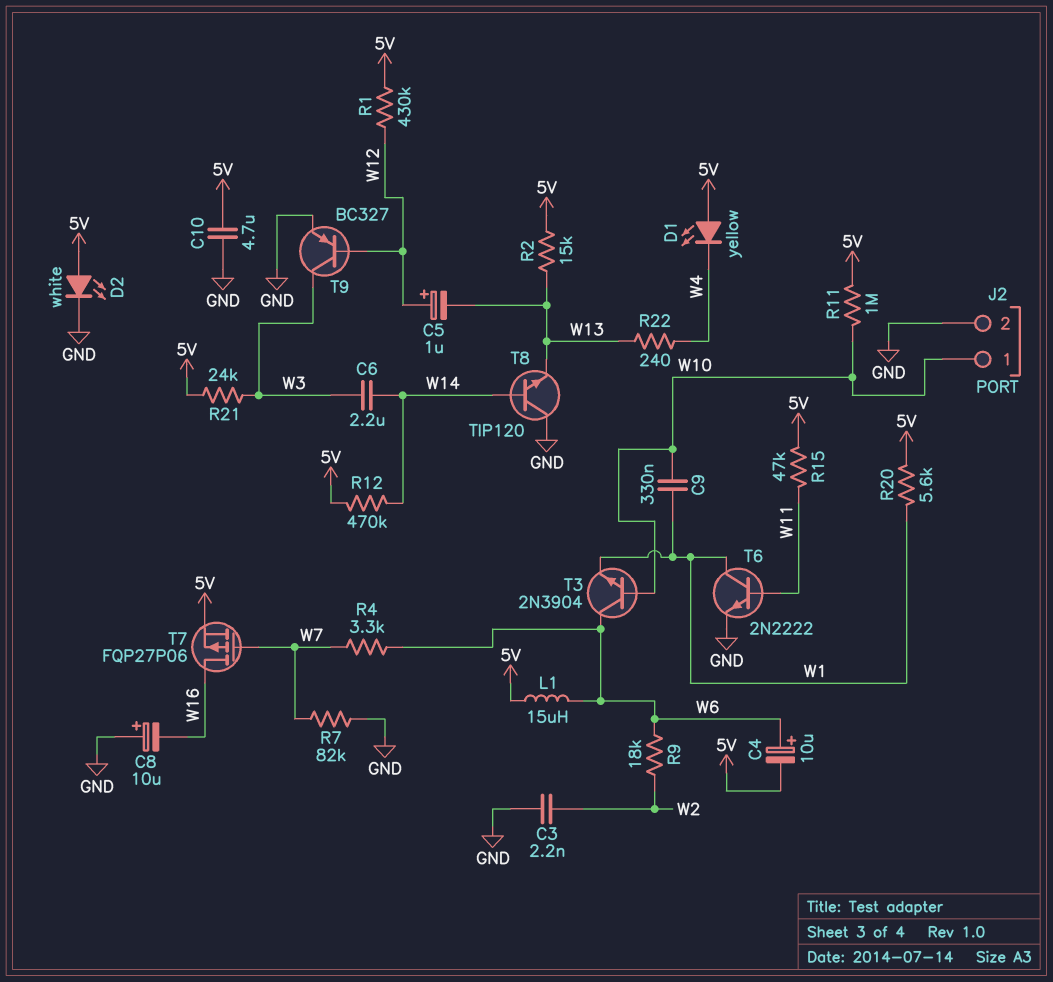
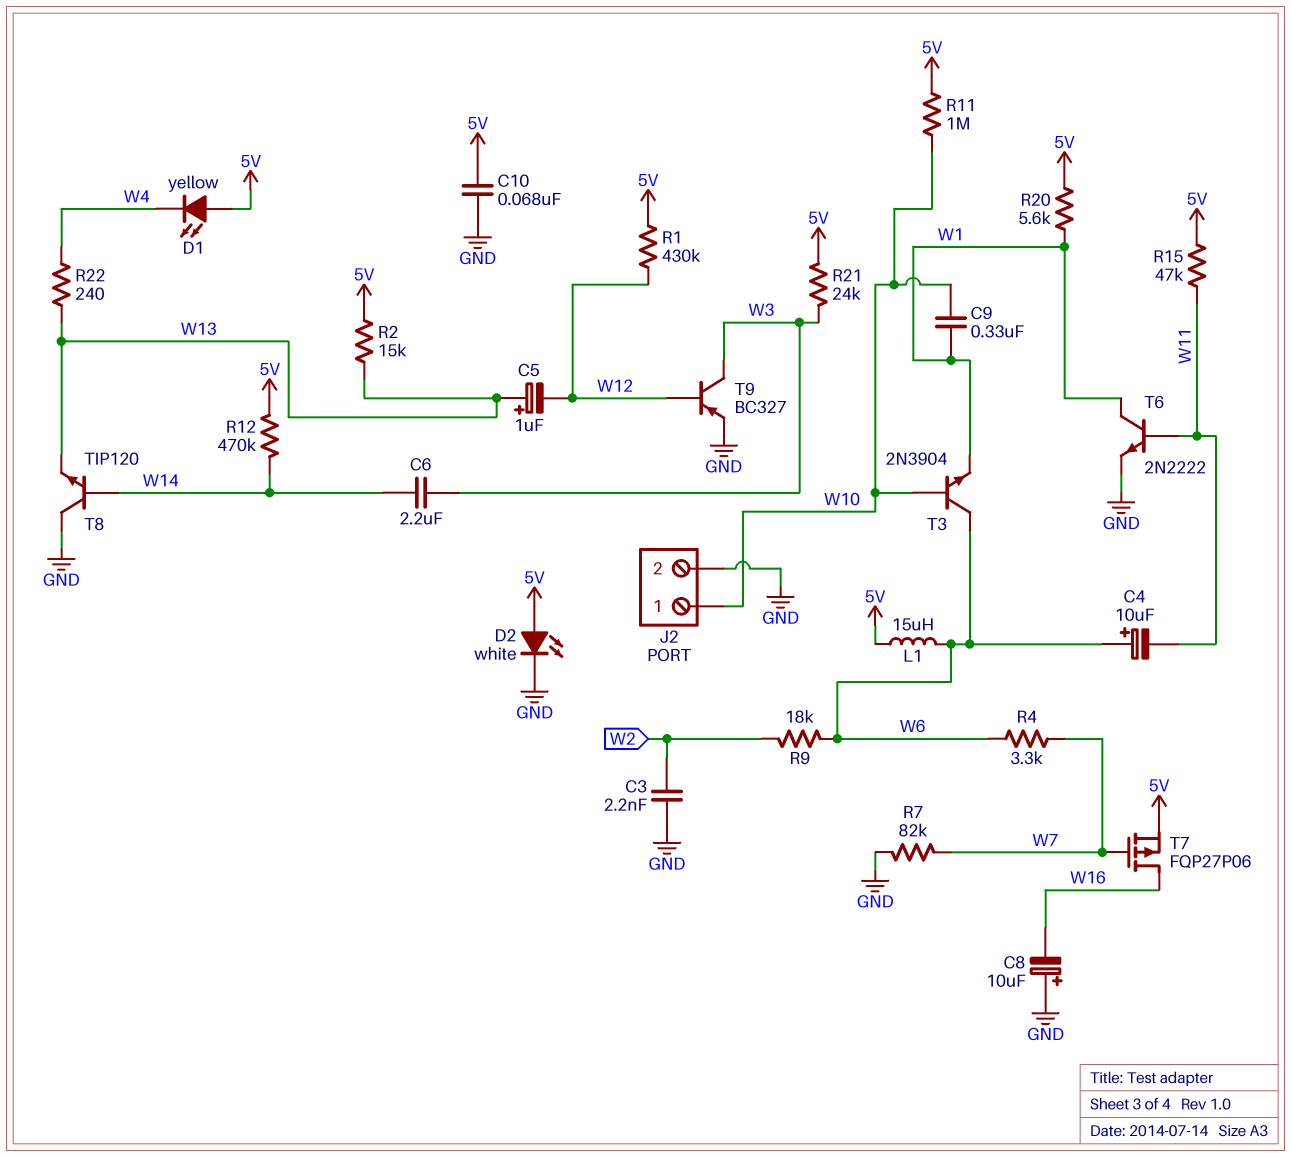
C4: 10uF (plus W6, minus 5V) -> 10uF (plus W6, minus W11)
C5: 1uF (plus W12, minus W13) -> 1uF (plus W13, minus W12)
C10: 4.7uF (5V, GND) -> 68nF (5V, GND)

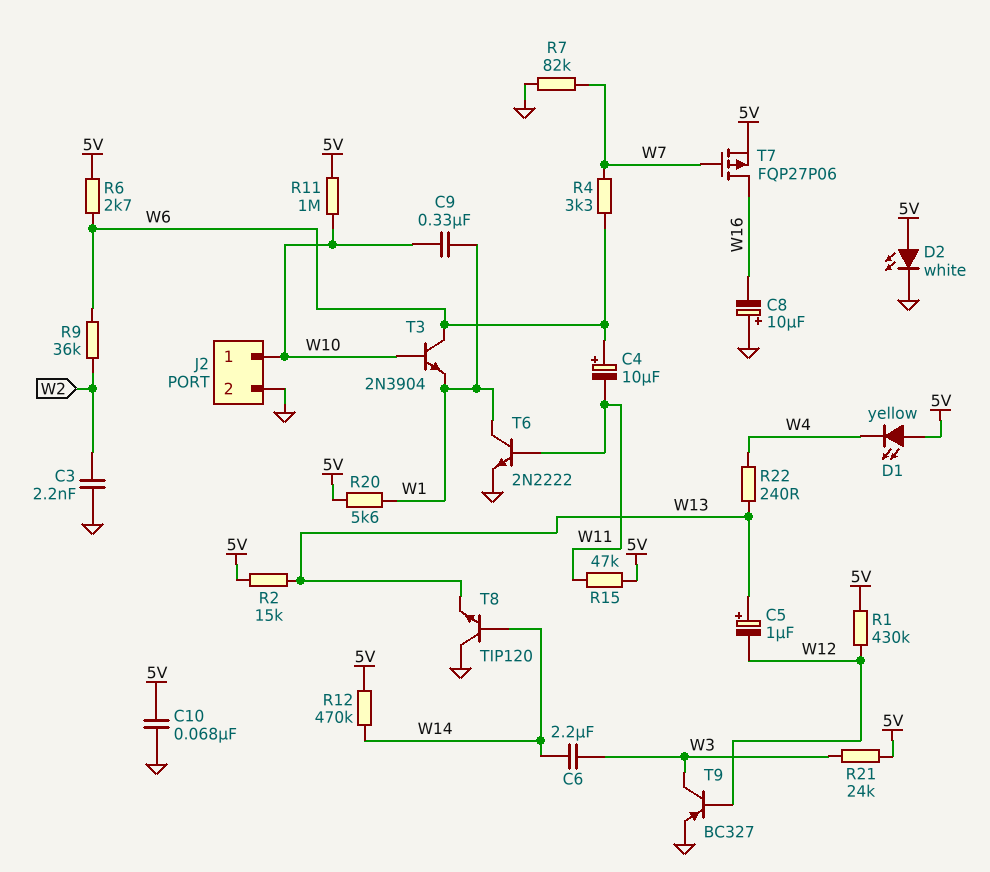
L1: 15uH (5V, W6) -> none
R6: none -> 2.7k (5V, W6)
R9: 18k (W2, W6) -> 36k (W2, W6)

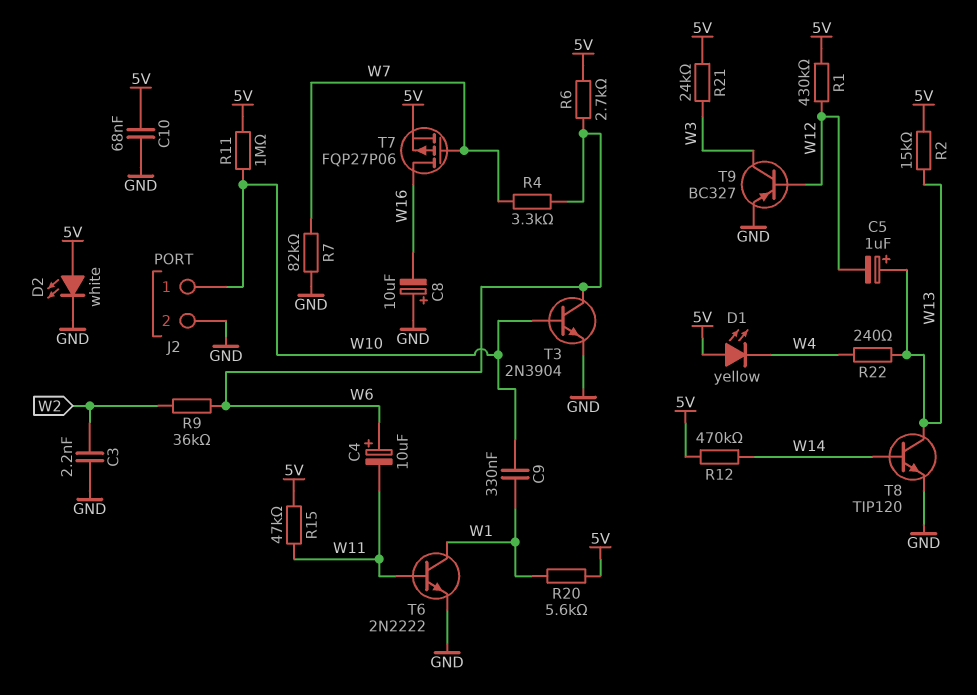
C6: 2.2uF (W3, W14) -> none
T3: NPN 2N3904 (B W10, C W6, E W1) -> NPN 2N3904 (B W10, C W6, E GND)
T8: NPN TIP120 (B W14, C GND, E W13) -> NPN TIP120 (B W14, C W13, E GND)

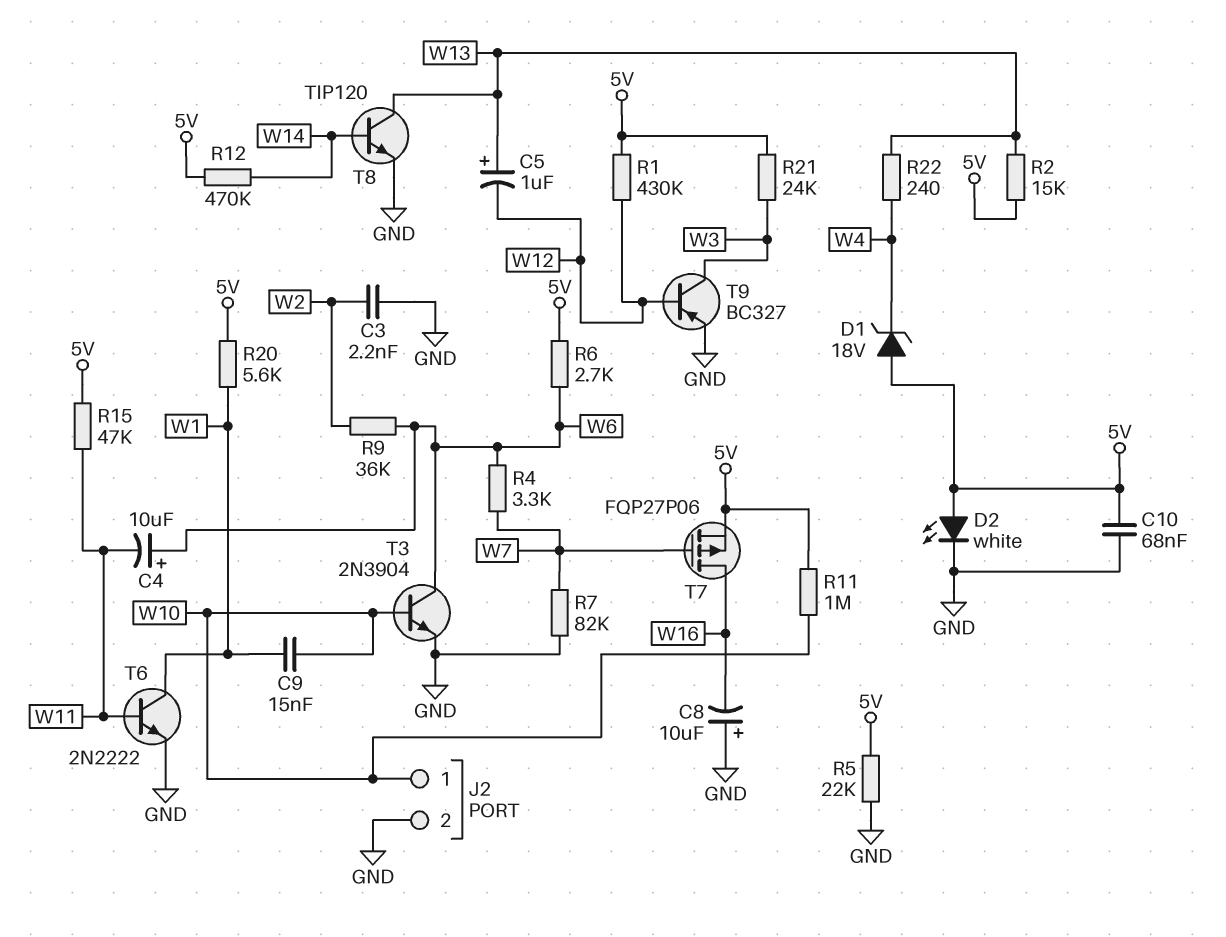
C9: 330nF (W1, W10) -> 15nF (W1, W10)
D1: LED yellow (A 5V, K W4) -> zener 18V (A 5V, K W4)
R5: none -> 22k (5V, GND)

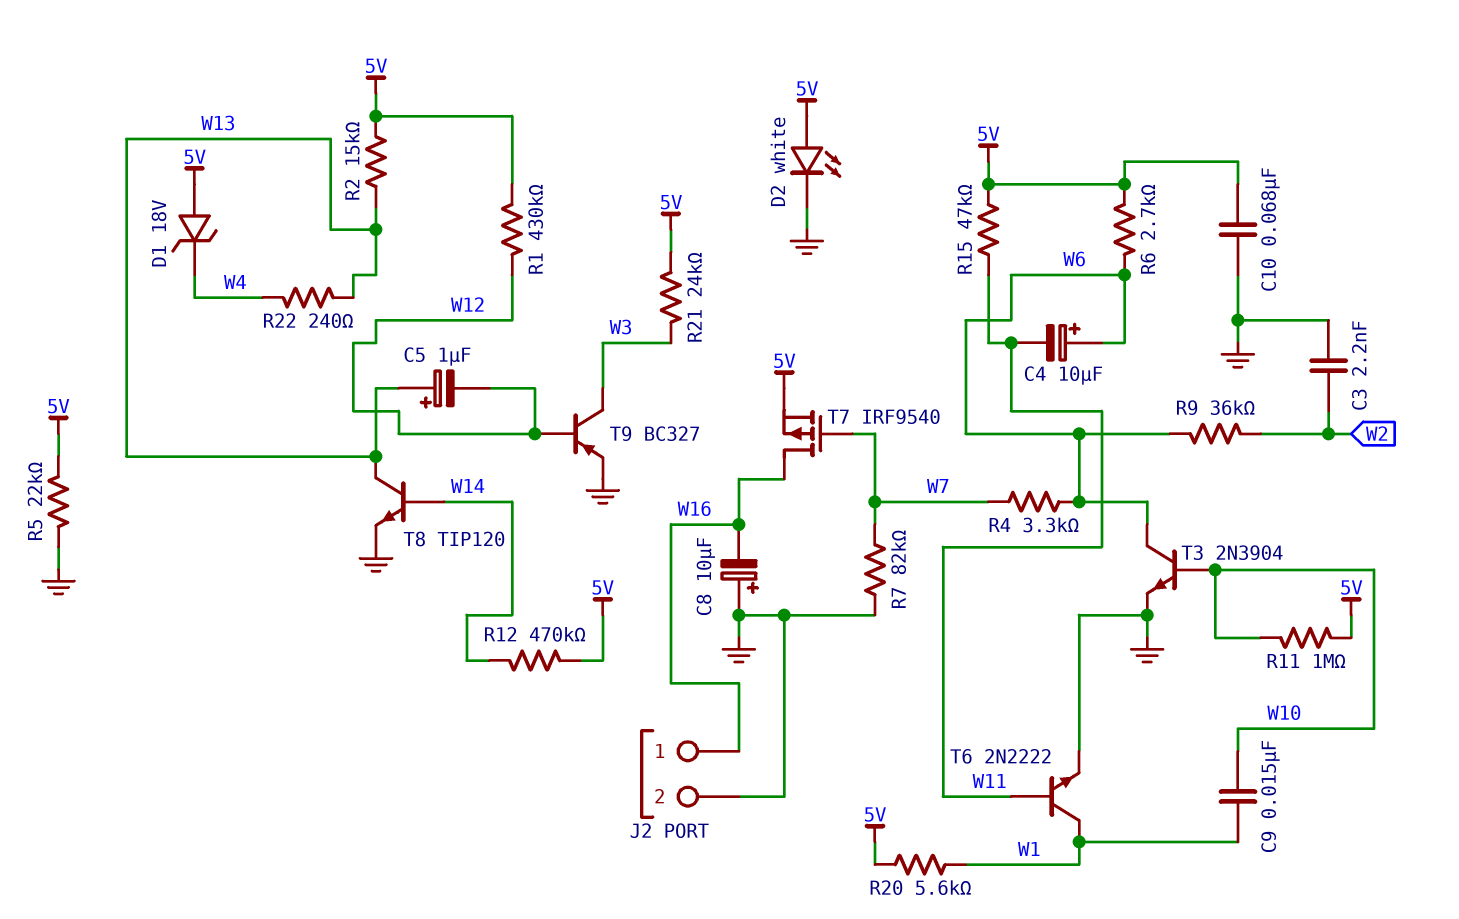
J2 pin 1: W10 -> W16
T7: PMOS FQP27P06 (G W7, D W16, S 5V) -> PMOS IRF9540 (G W7, D W16, S 5V)

